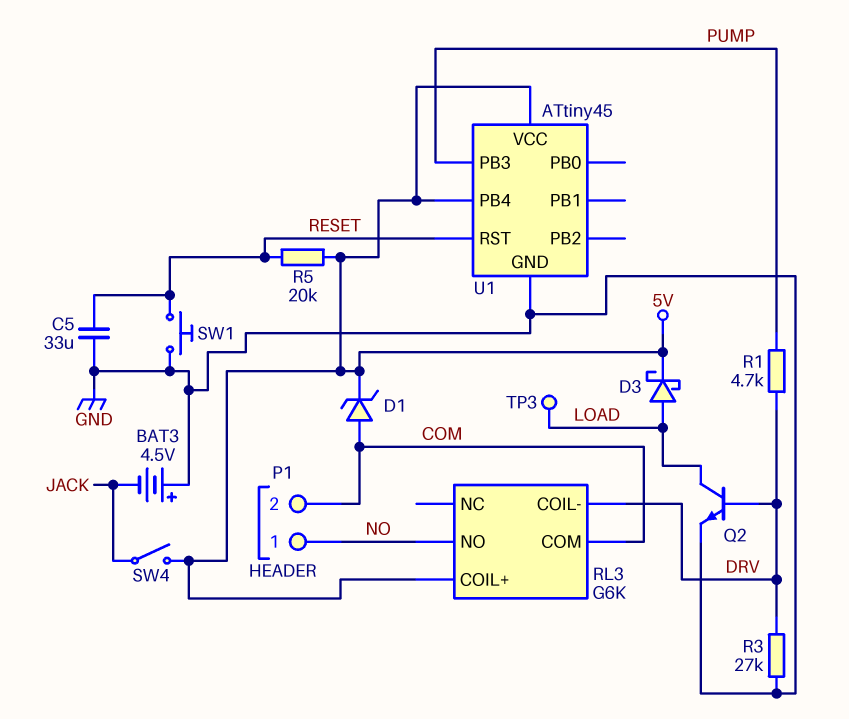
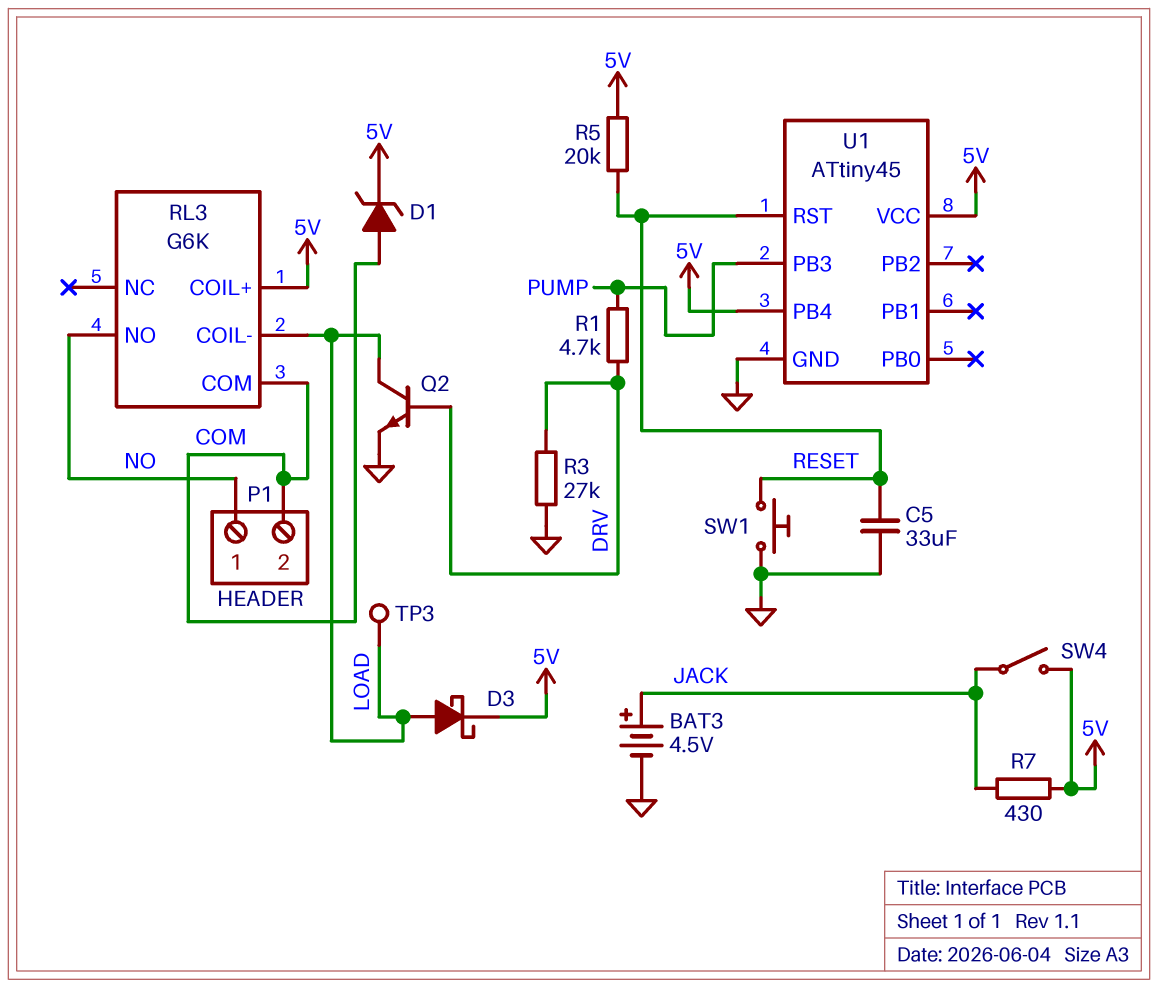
BAT3: 4.5V (plus GND, minus JACK) -> 4.5V (plus JACK, minus GND)
R7: none -> 430 (5V, JACK)
RL3 pin COIL-: DRV -> LOAD

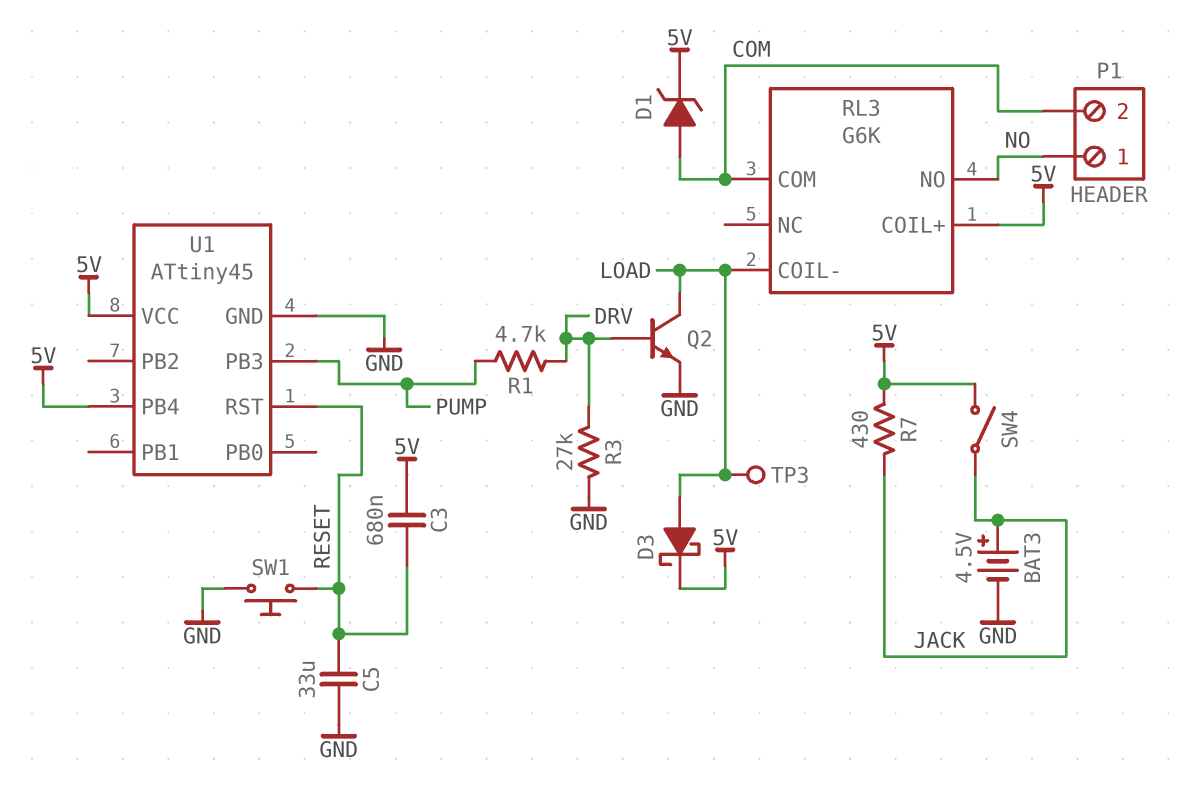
C3: none -> 680nF (5V, RESET)
R5: 20k (5V, RESET) -> none

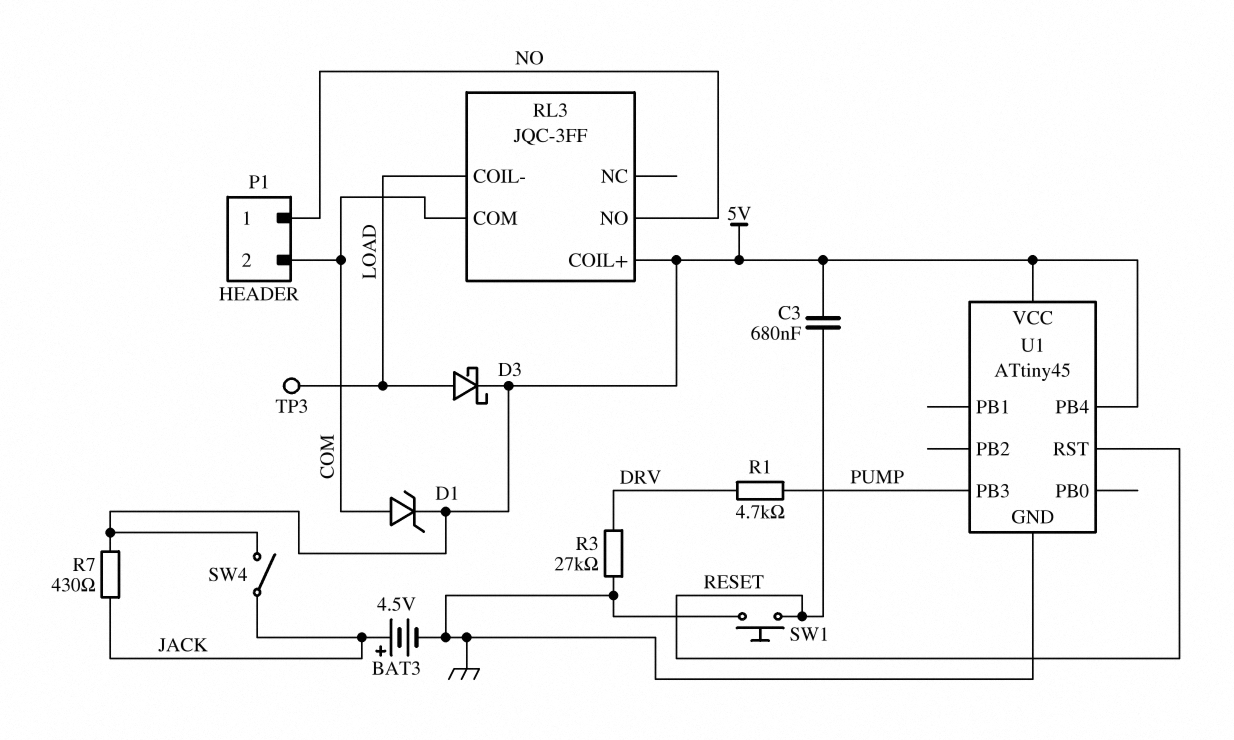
C5: 33uF (GND, RESET) -> none
Q2: NPN (B DRV, C LOAD, E GND) -> none
RL3: G6K -> JQC-3FF

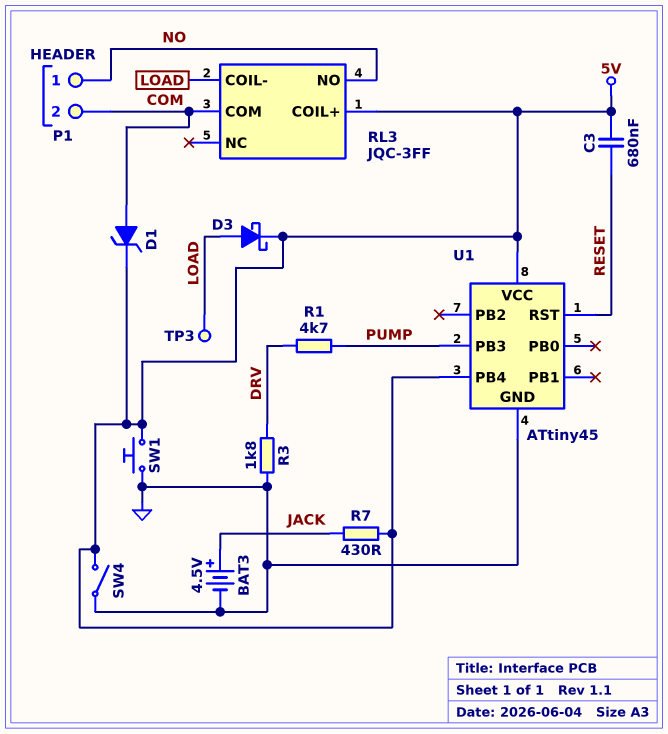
R3: 27k (DRV, GND) -> 1.8k (DRV, GND)
SW1: button (GND, RESET) -> button (5V, GND)
SW4: switch (5V, JACK) -> switch (5V, GND)

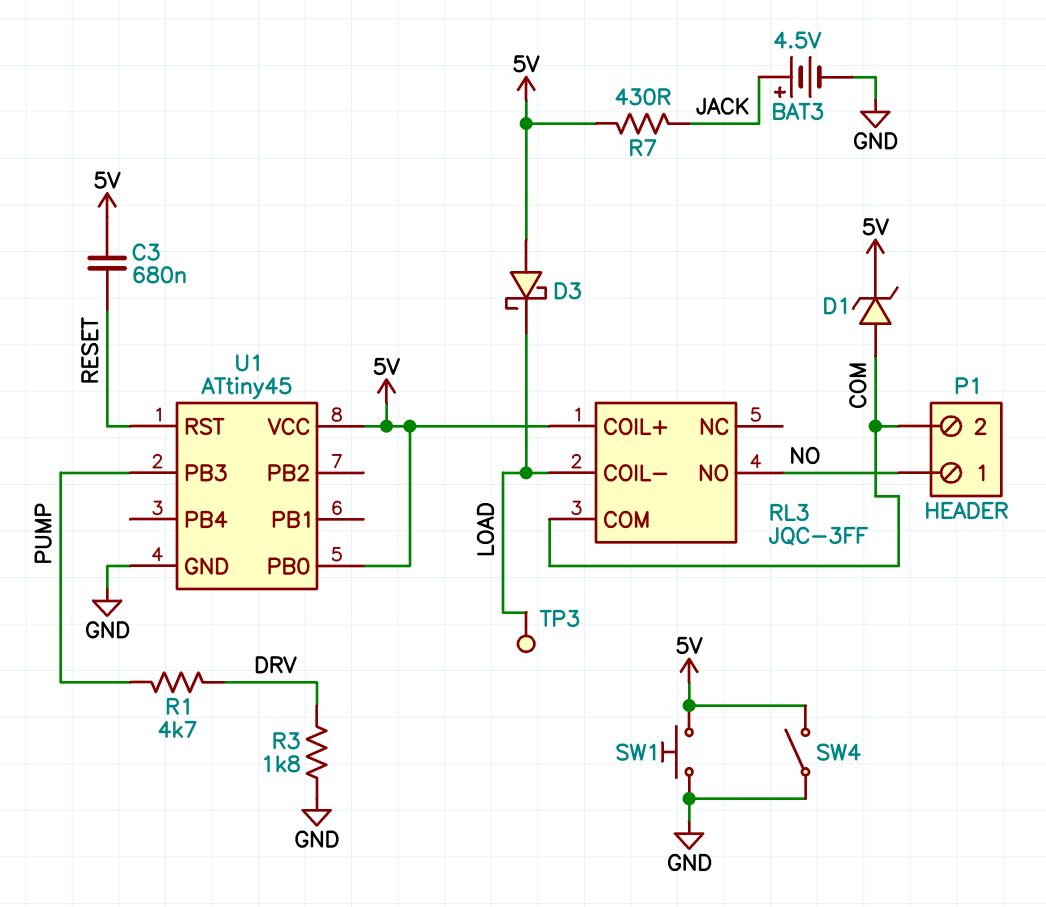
D3: schottky (A LOAD, K 5V) -> schottky (A 5V, K LOAD)
U1 pin PB0: none -> 5V
U1 pin PB4: 5V -> none

